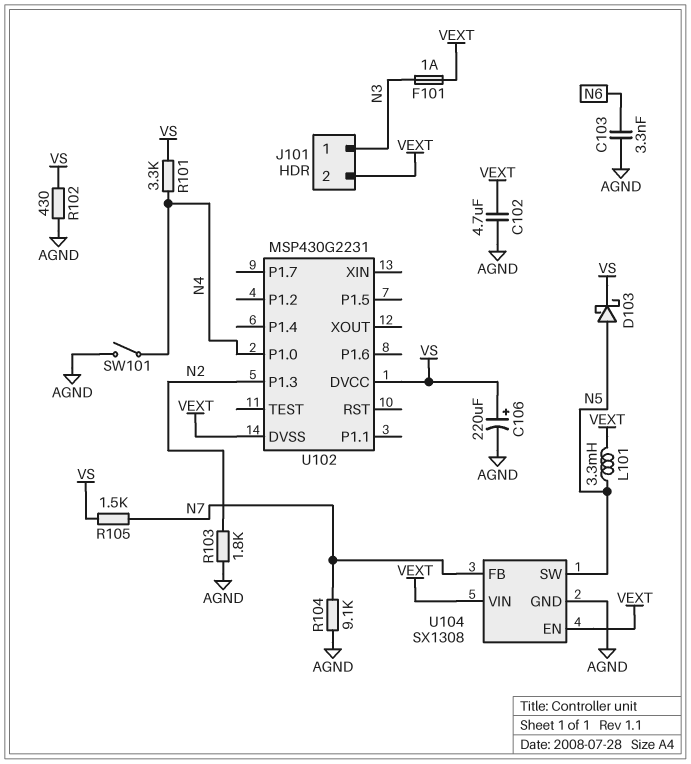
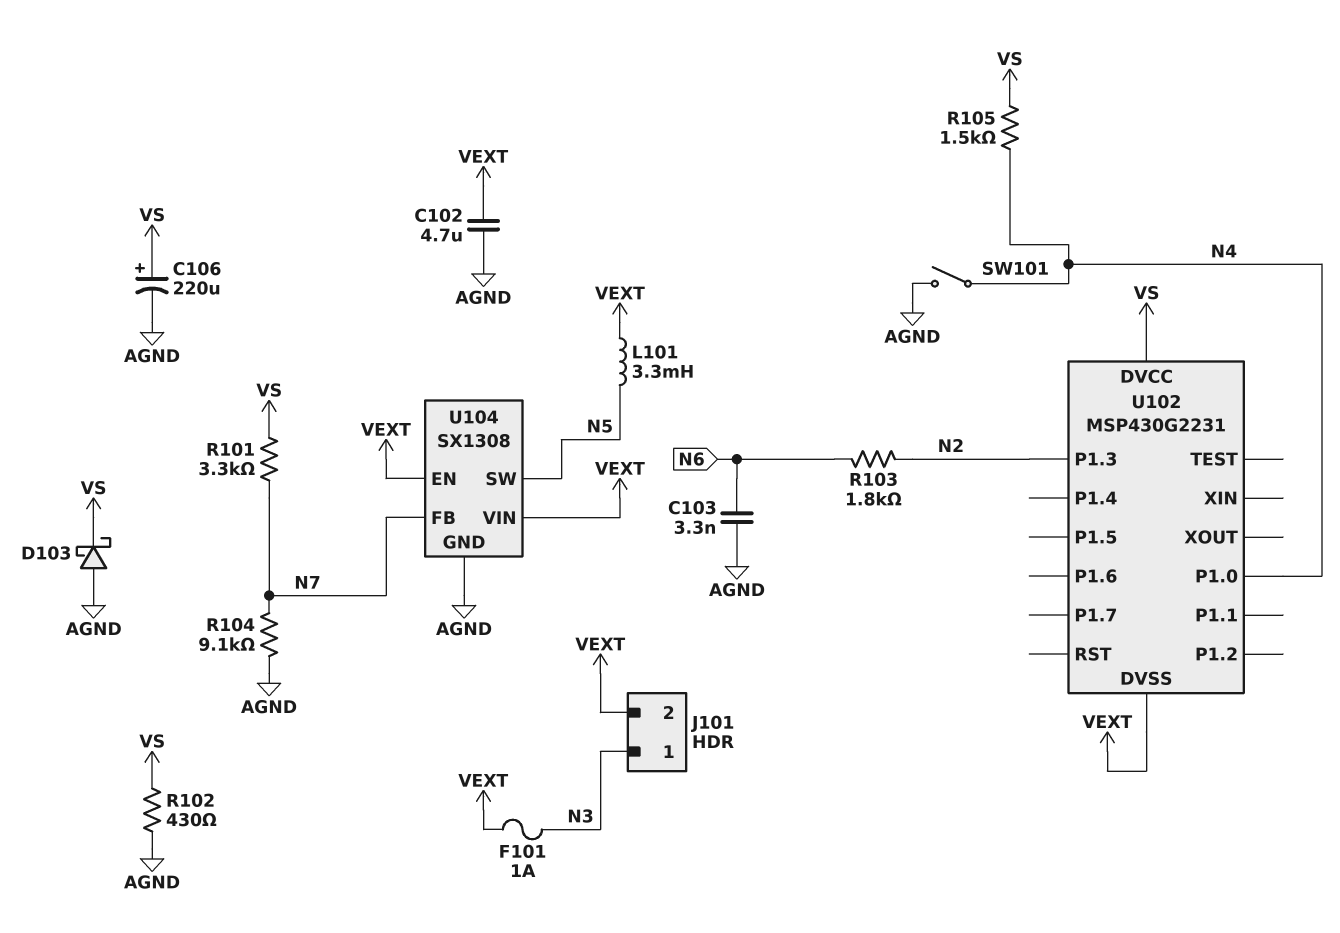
D103: schottky (A N5, K VS) -> schottky (A AGND, K VS)
R101: 3.3k (N4, VS) -> 3.3k (N7, VS)
R103: 1.8k (AGND, N2) -> 1.8k (N2, N6)
R105: 1.5k (N7, VS) -> 1.5k (N4, VS)

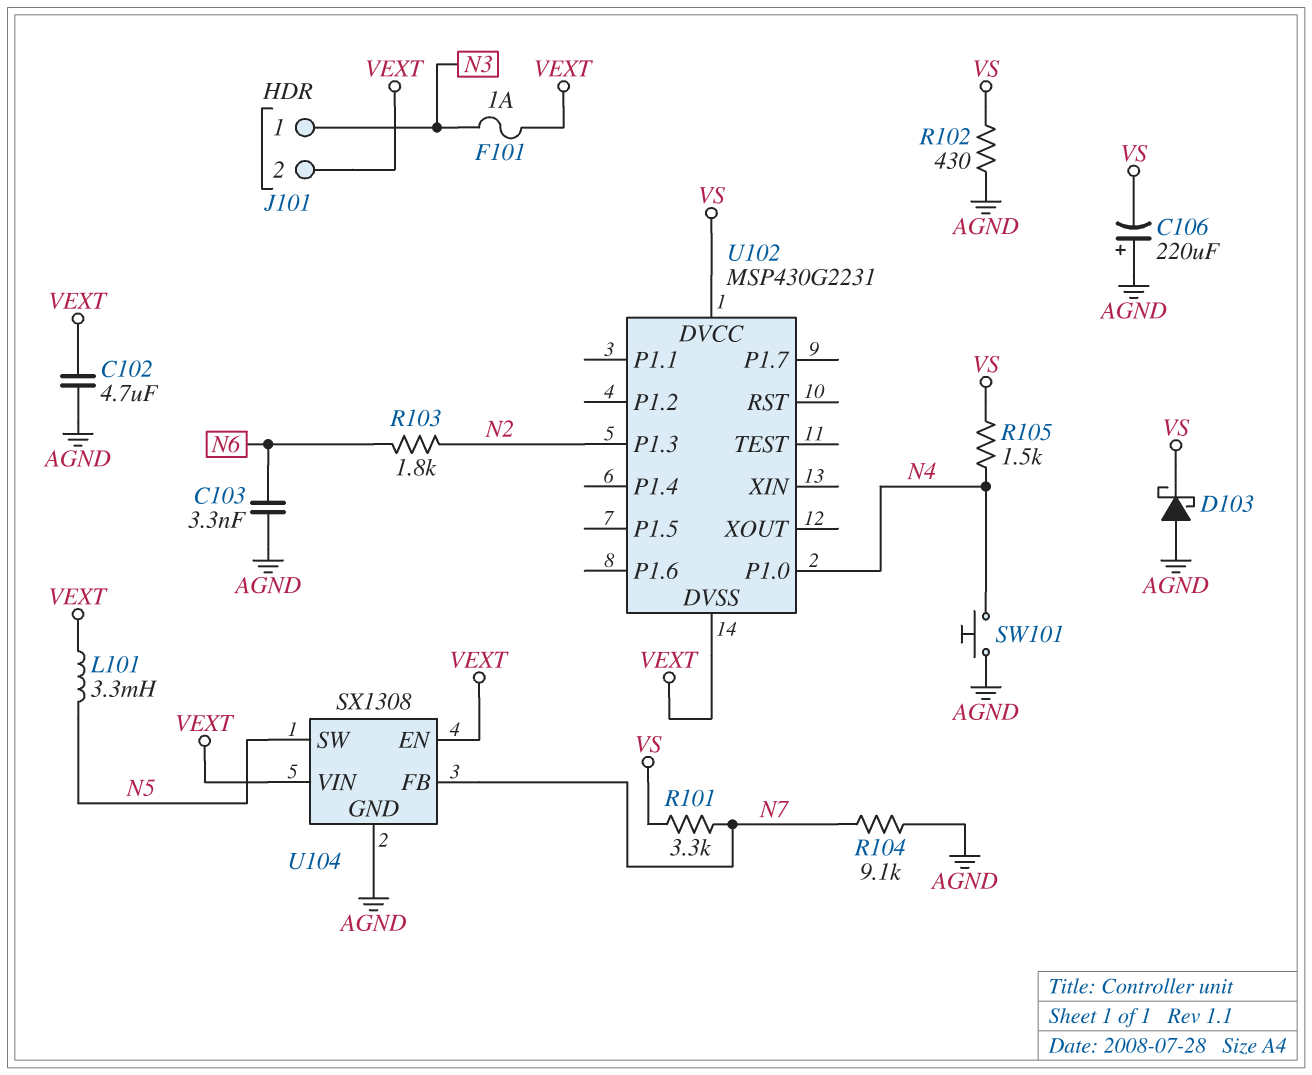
C106: 220uF (plus VS, minus AGND) -> 220uF (plus AGND, minus VS)
SW101: switch (AGND, N4) -> button (AGND, N4)

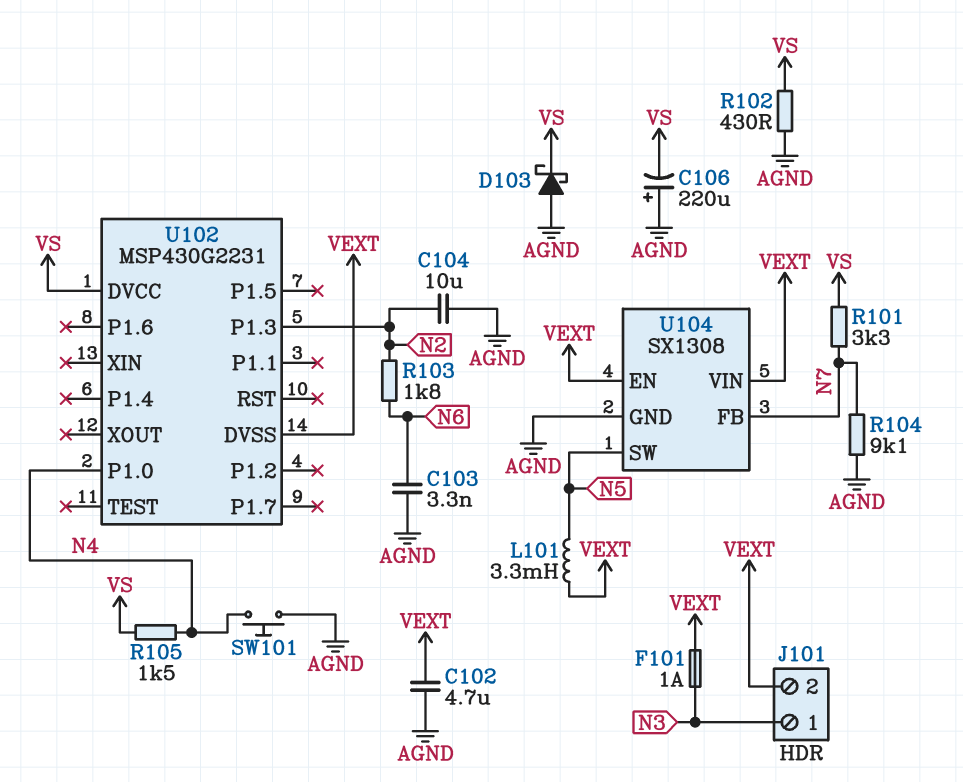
C104: none -> 10uF (AGND, N2)

